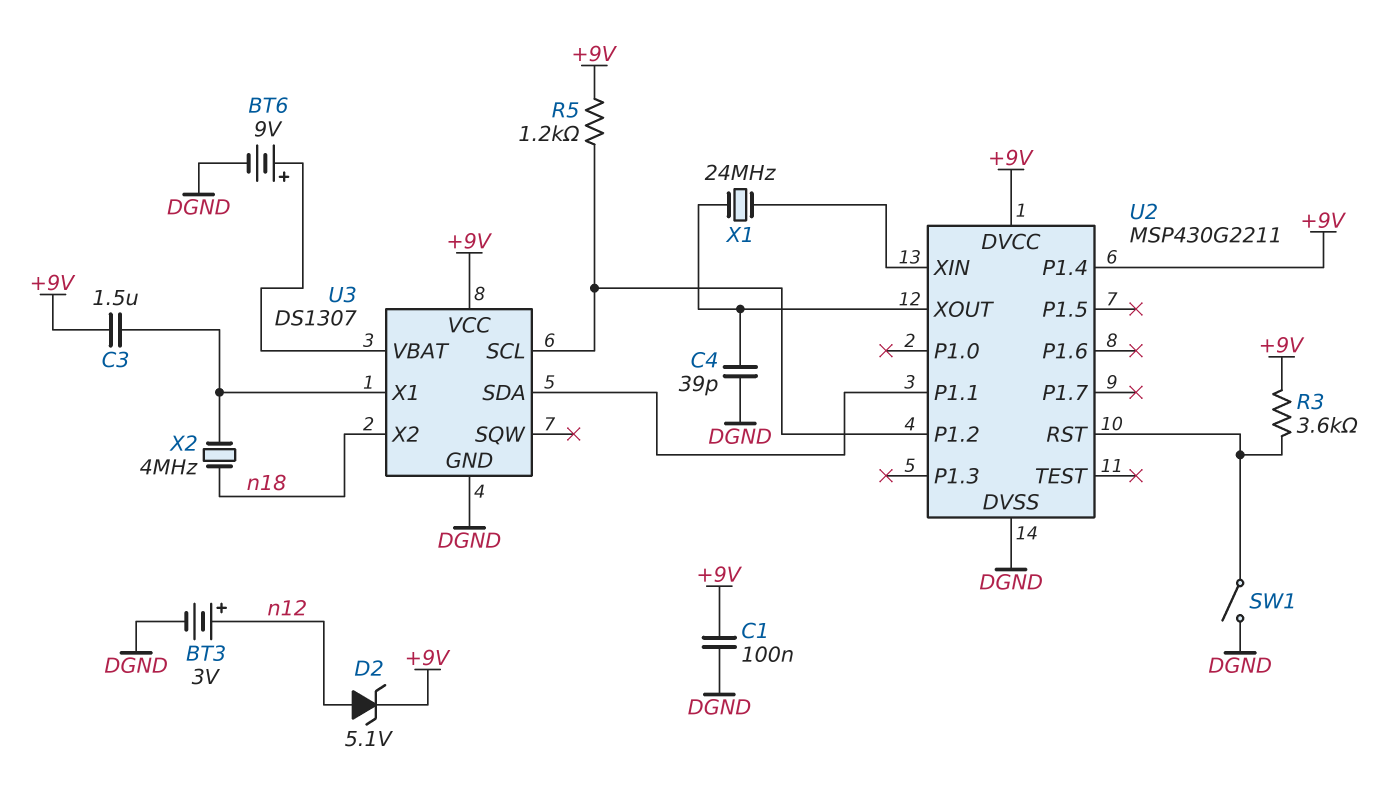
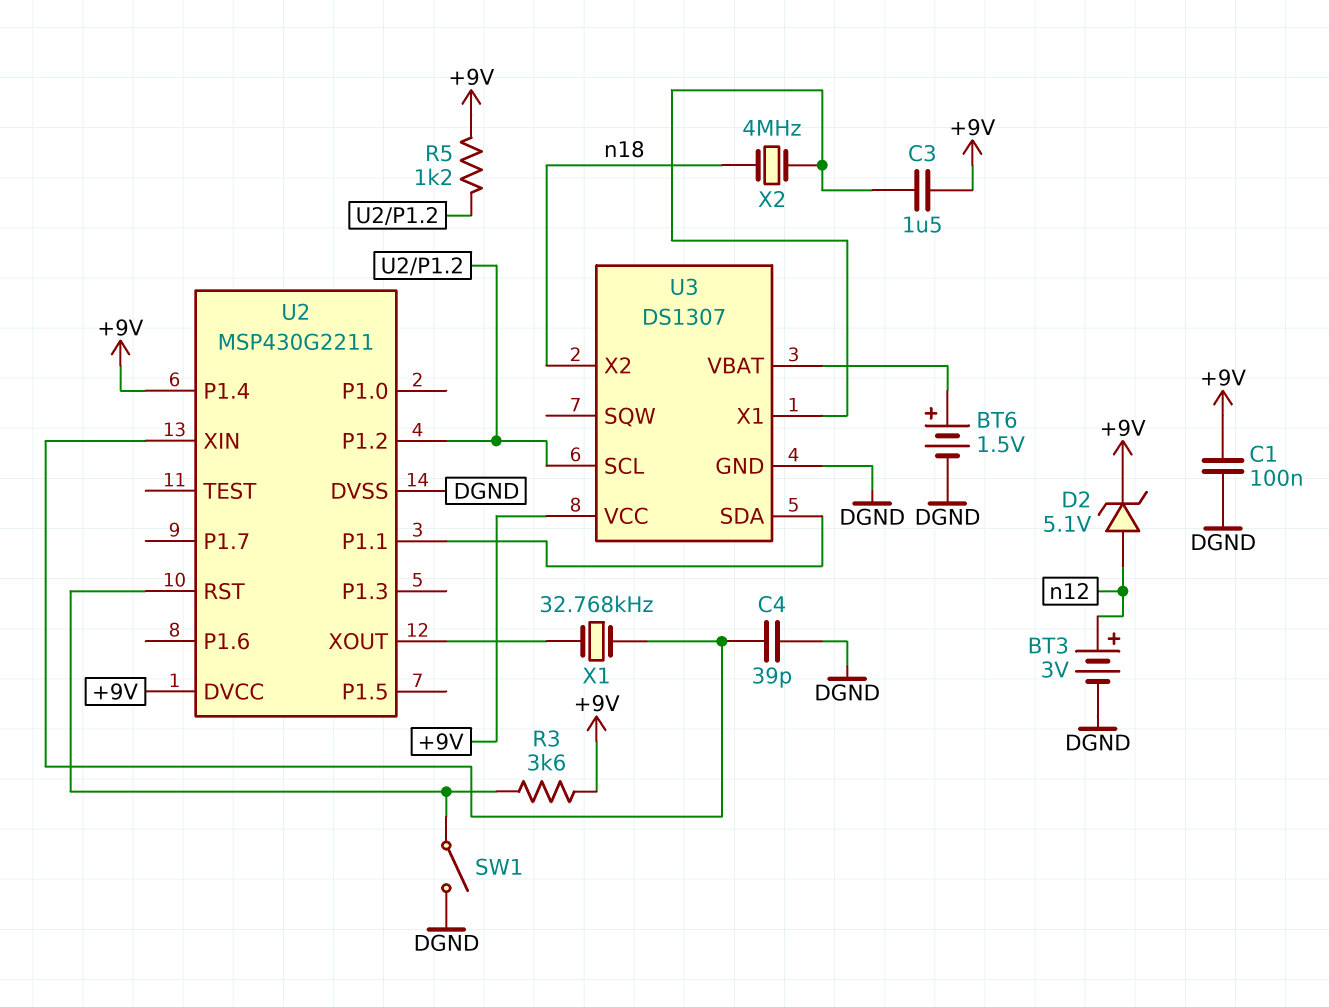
BT6: 9V (plus U3/VBAT, minus DGND) -> 1.5V (plus U3/VBAT, minus DGND)
C4: 39pF (DGND, U2/XOUT) -> 39pF (DGND, U2/XIN)
X1: 24MHz (U2/XIN, U2/XOUT) -> 32.768kHz (U2/XIN, U2/XOUT)

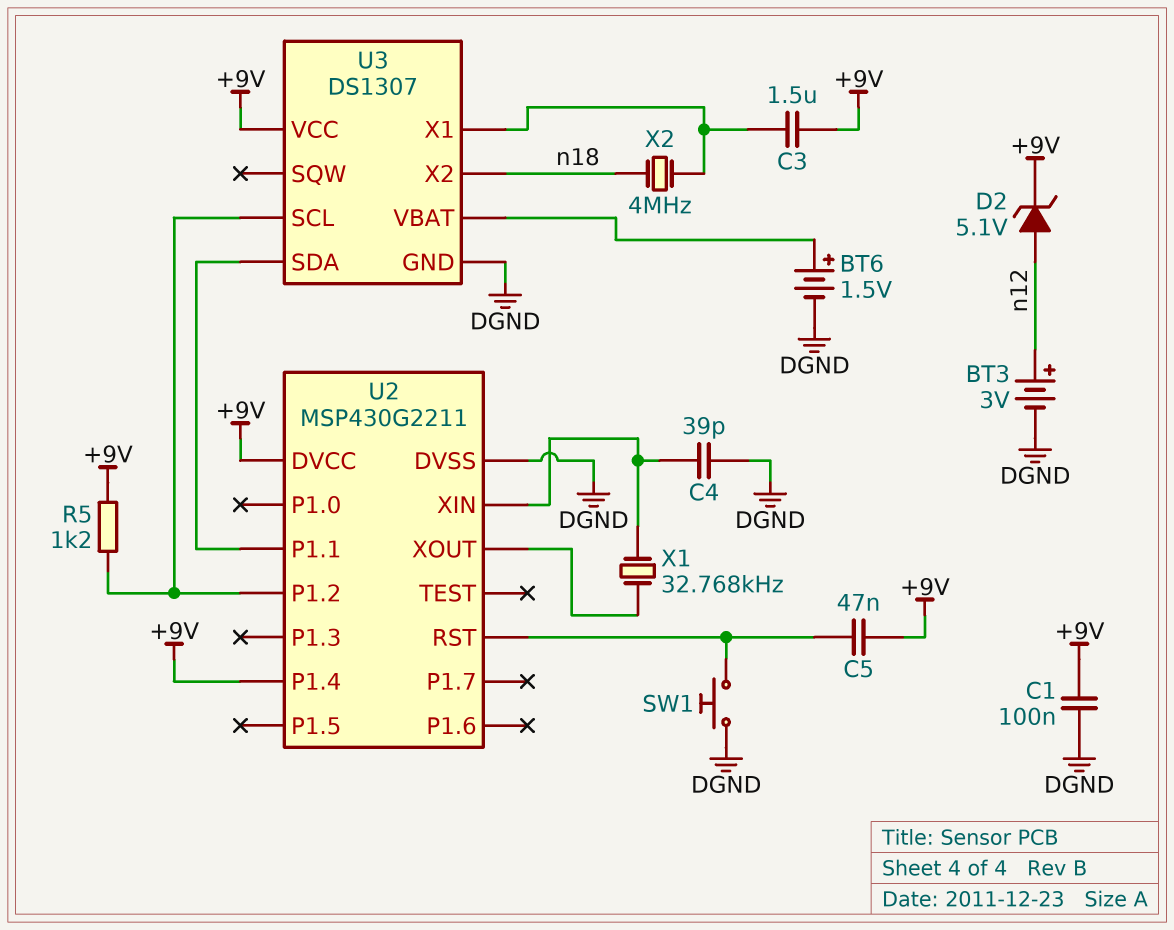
C5: none -> 47nF (+9V, U2/RST)
R3: 3.6k (+9V, U2/RST) -> none
SW1: switch (DGND, U2/RST) -> button (DGND, U2/RST)

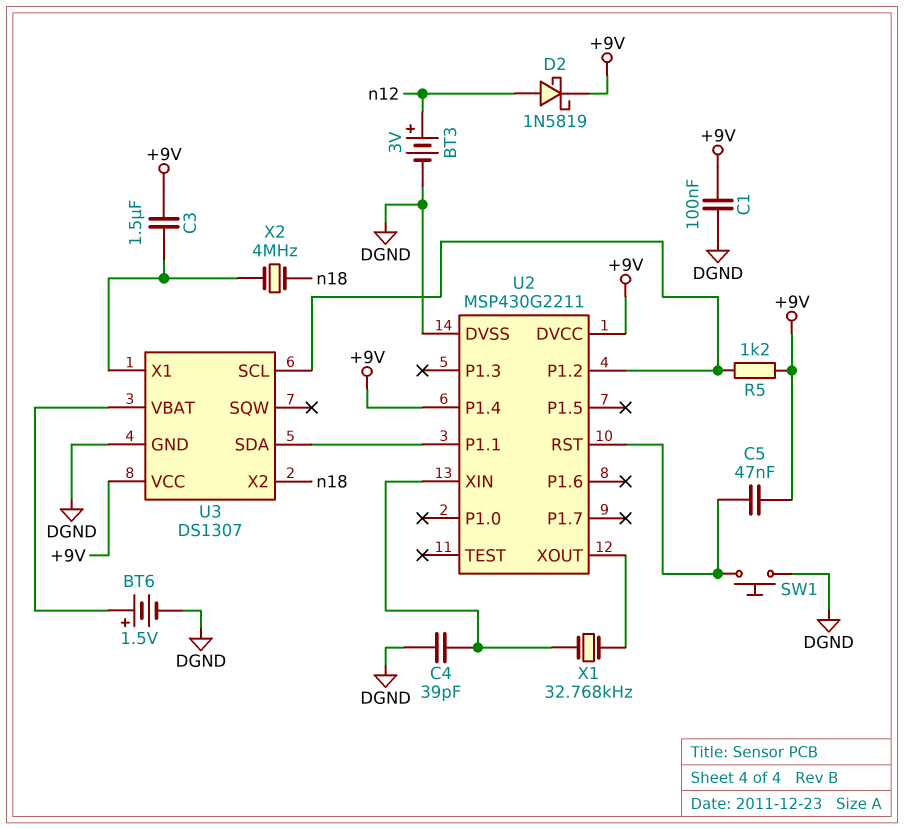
D2: zener 5.1V (A n12, K +9V) -> schottky 1N5819 (A n12, K +9V)

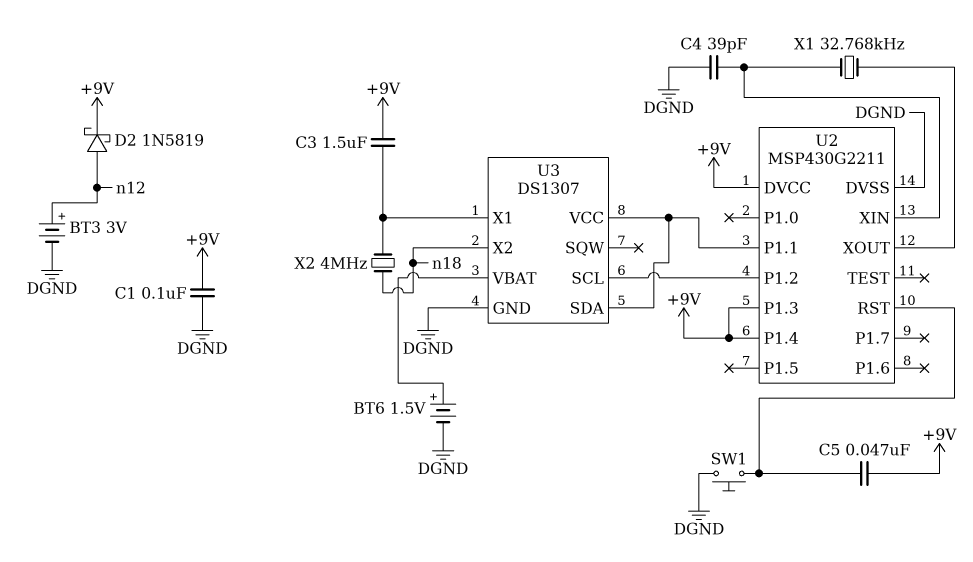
R5: 1.2k (+9V, U2/P1.2) -> none
U2 pin P1.3: none -> +9V
U3 pin VCC: +9V -> U2/P1.1

